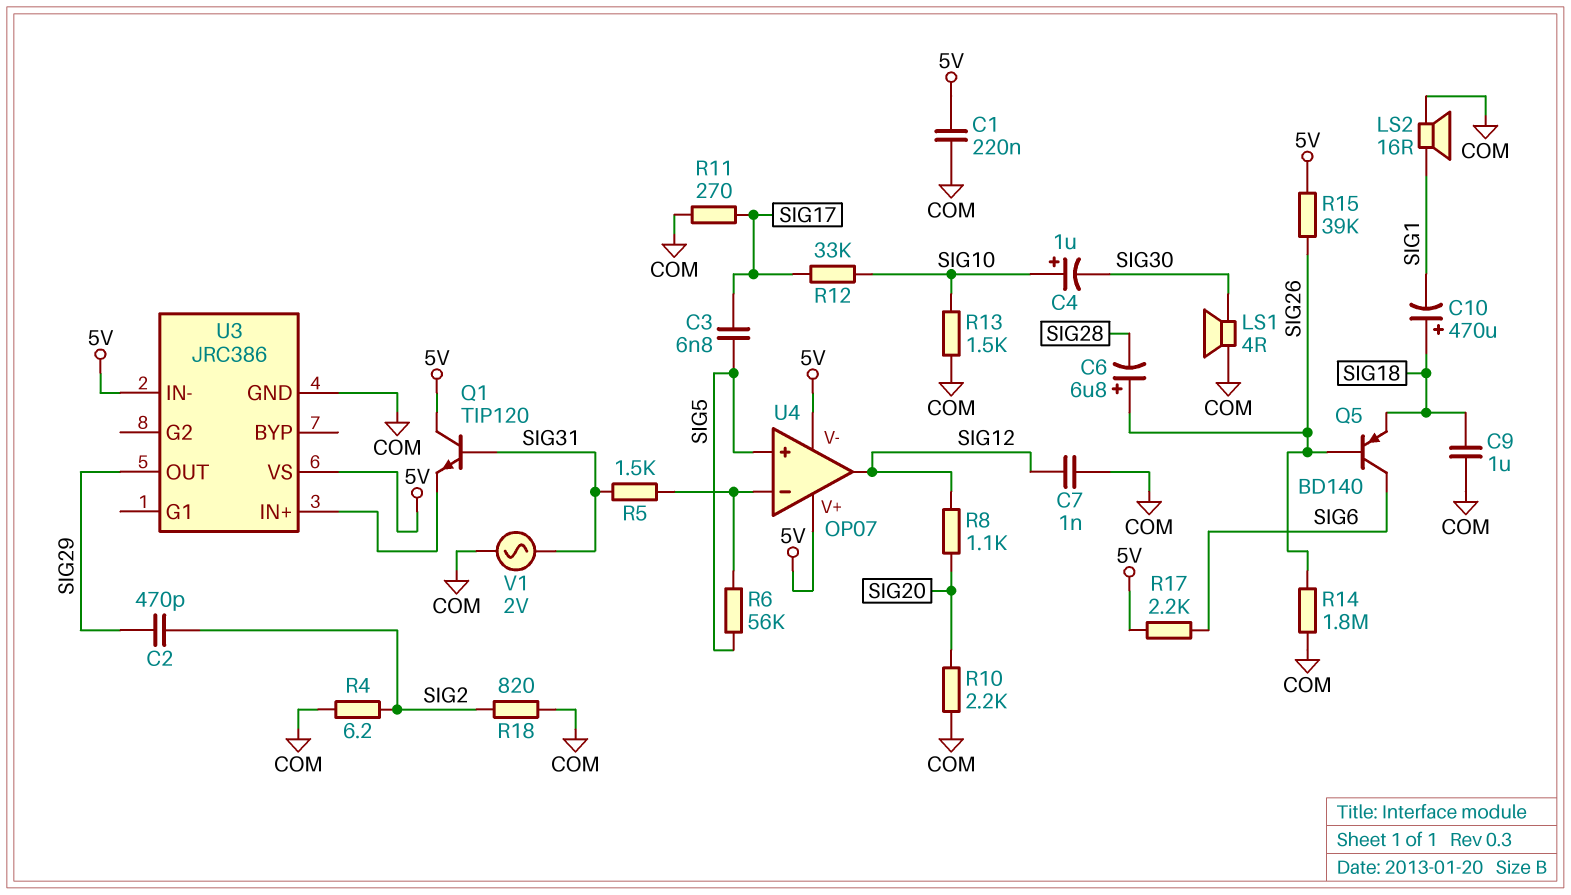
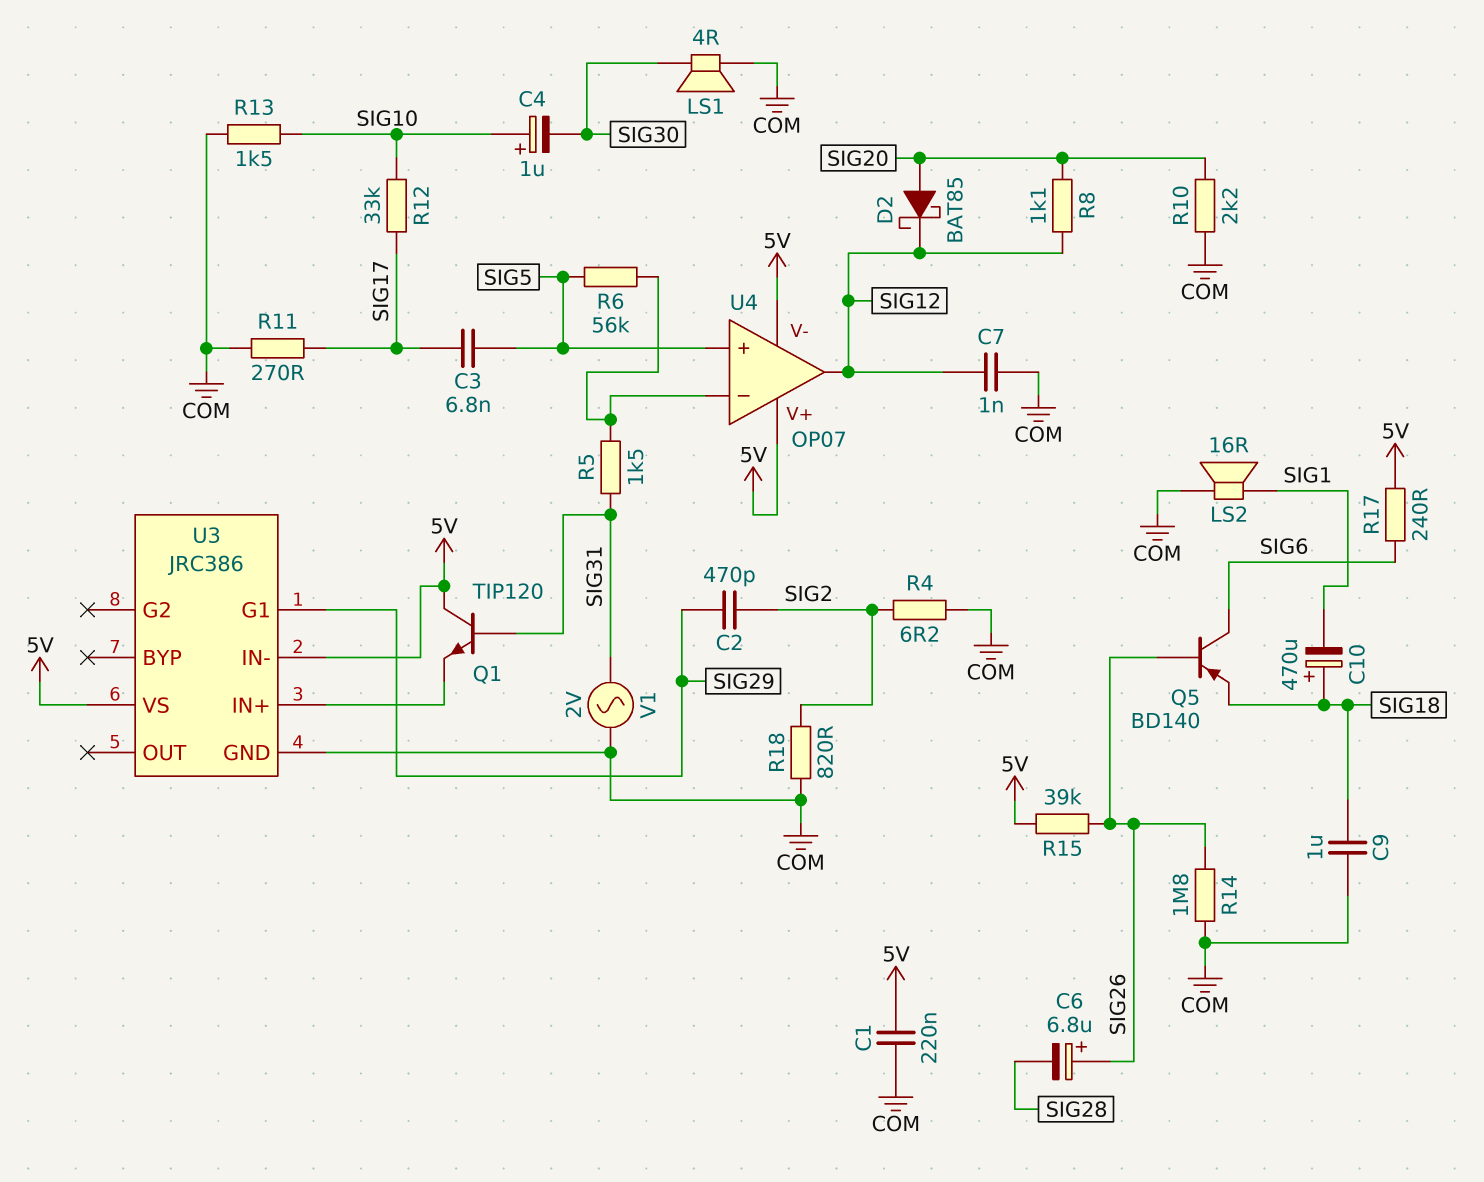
D2: none -> schottky BAT85 (A SIG20, K SIG12)
R17: 2.2k (5V, SIG6) -> 240 (5V, SIG6)
U3 pin G1: none -> SIG29
U3 pin OUT: SIG29 -> none

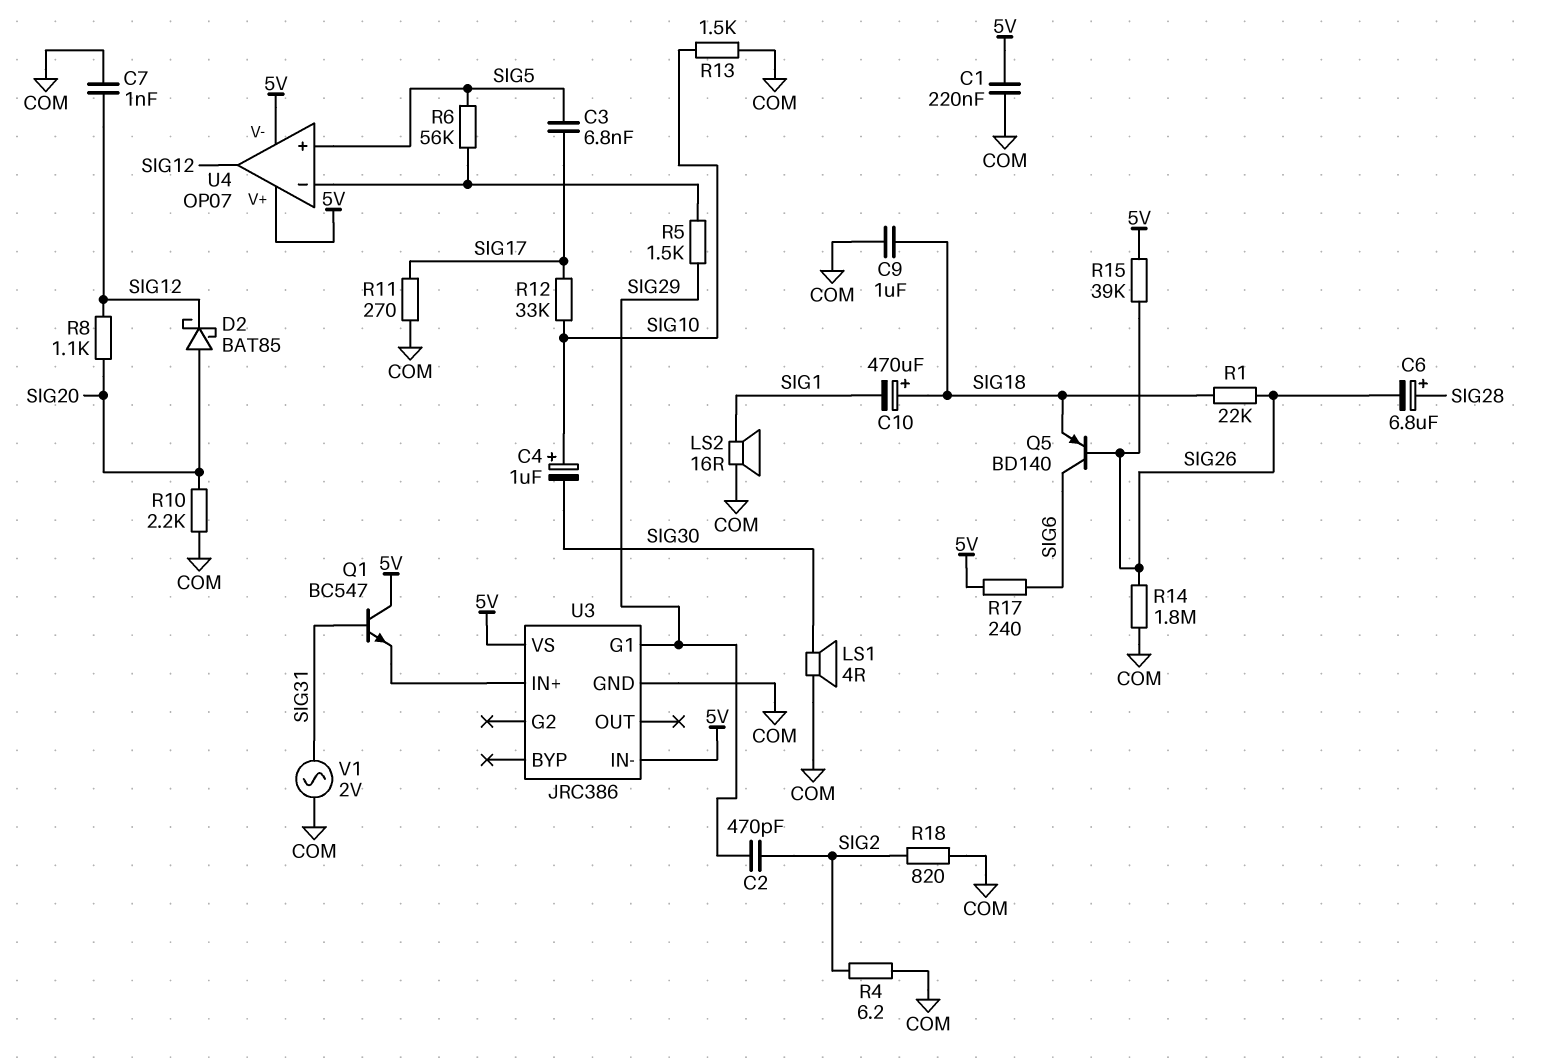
C6: 6.8uF (plus SIG26, minus SIG28) -> 6.8uF (plus SIG28, minus SIG26)
Q1: NPN TIP120 (B SIG31, C 5V, E U3/IN+) -> NPN BC547 (B SIG31, C 5V, E U3/IN+)
R1: none -> 22k (SIG18, SIG26)
R5: 1.5k (SIG31, U4/in-) -> 1.5k (SIG29, U4/in-)

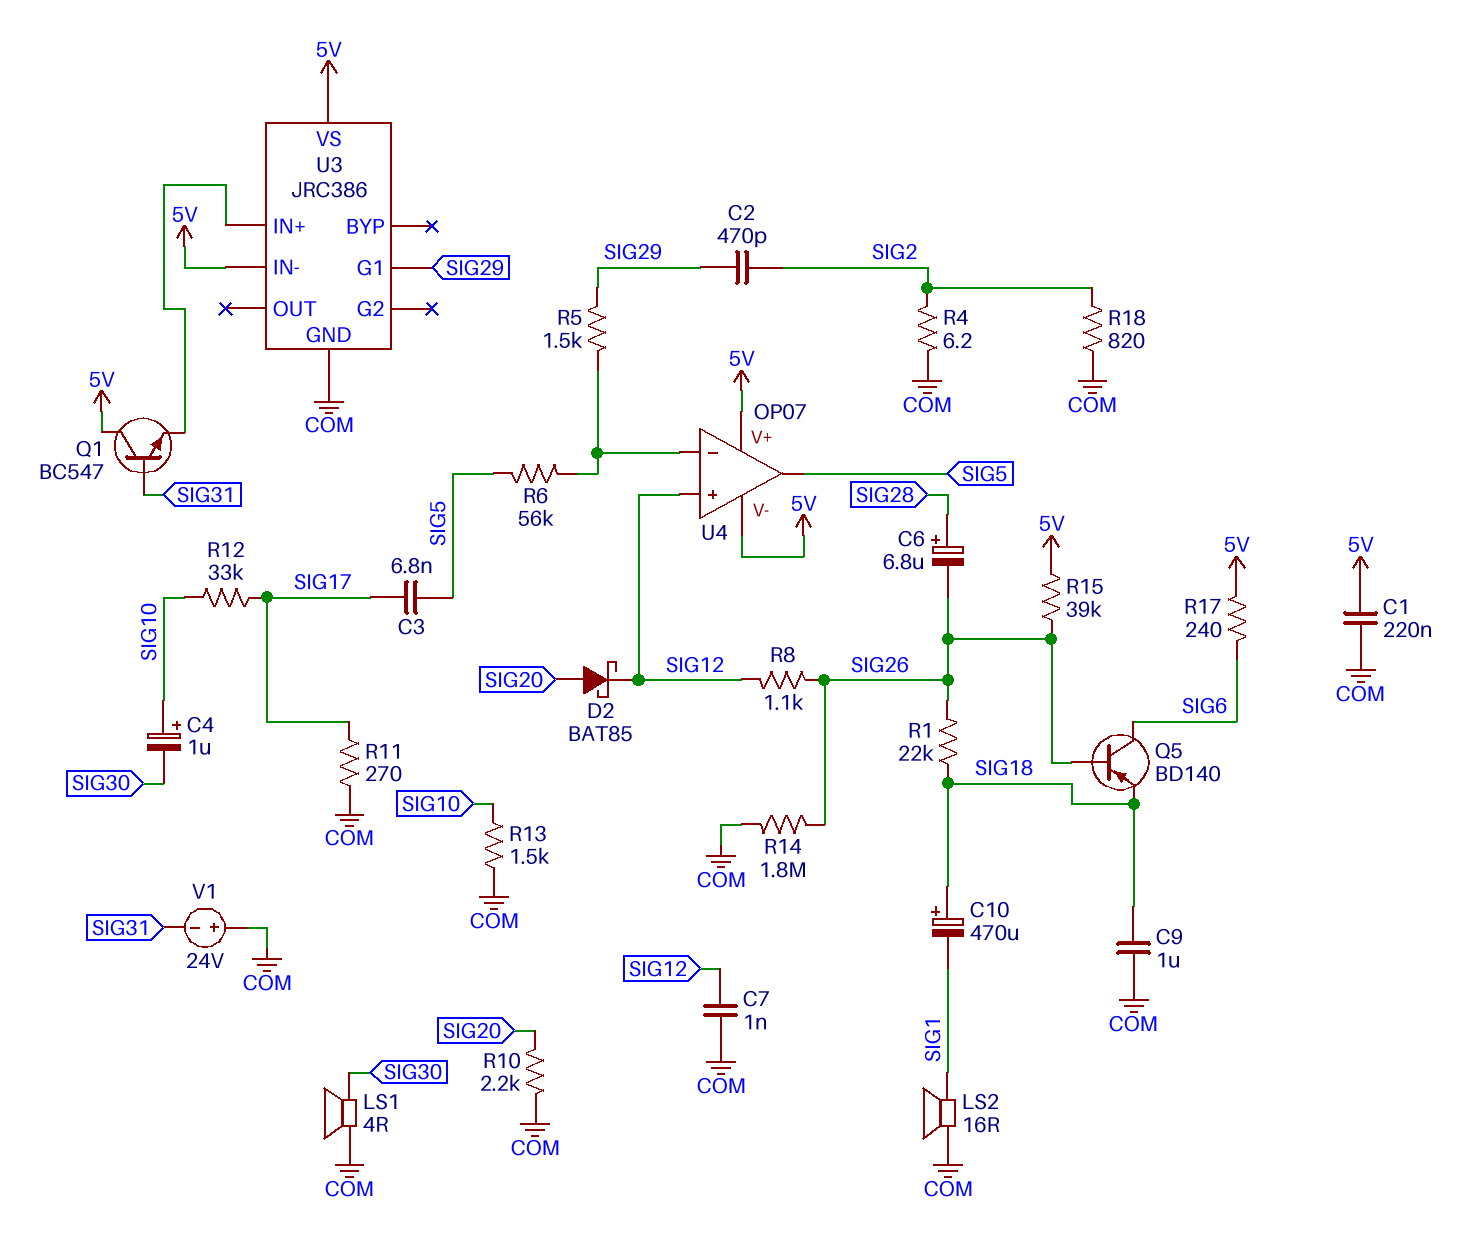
R8: 1.1k (SIG12, SIG20) -> 1.1k (SIG12, SIG26)
U4 pin in+: SIG5 -> SIG12
U4 pin out: SIG12 -> SIG5
V1: AC 2V (COM, SIG31) -> 24V (plus COM, minus SIG31)

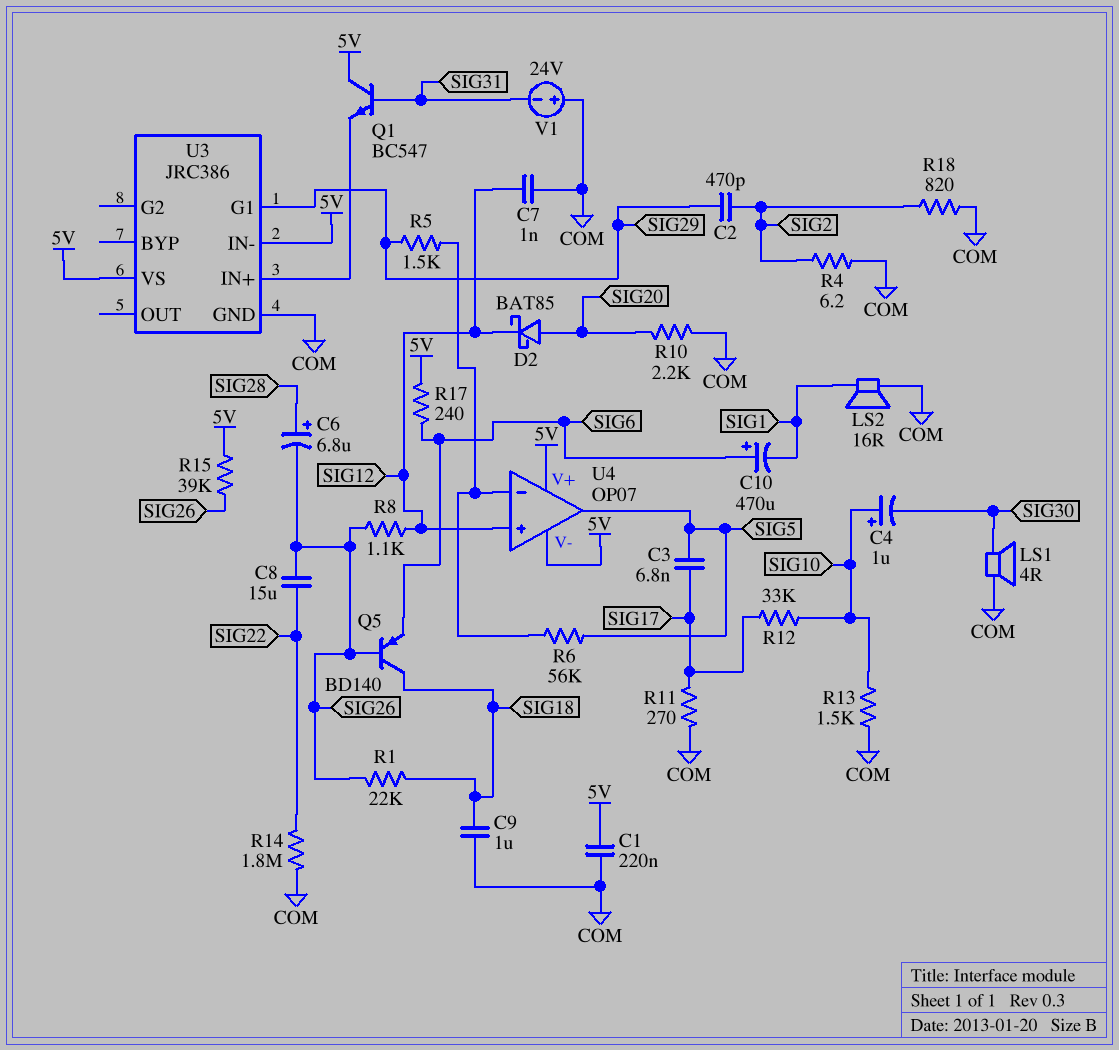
C8: none -> 15uF (SIG22, SIG26)
C10: 470uF (plus SIG18, minus SIG1) -> 470uF (plus SIG6, minus SIG1)
Q5: PNP BD140 (B SIG26, C SIG6, E SIG18) -> PNP BD140 (B SIG26, C SIG18, E SIG6)
R14: 1.8M (COM, SIG26) -> 1.8M (COM, SIG22)

